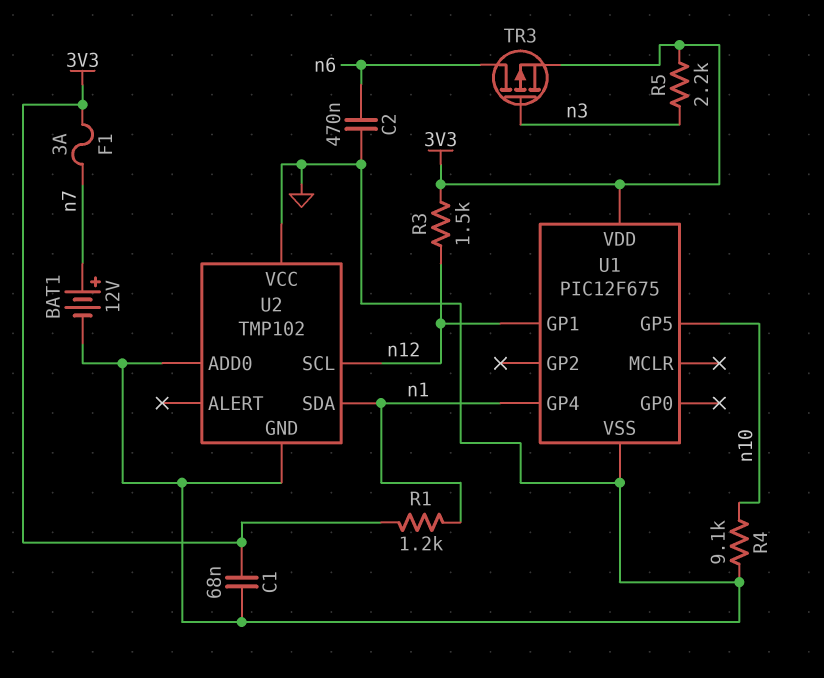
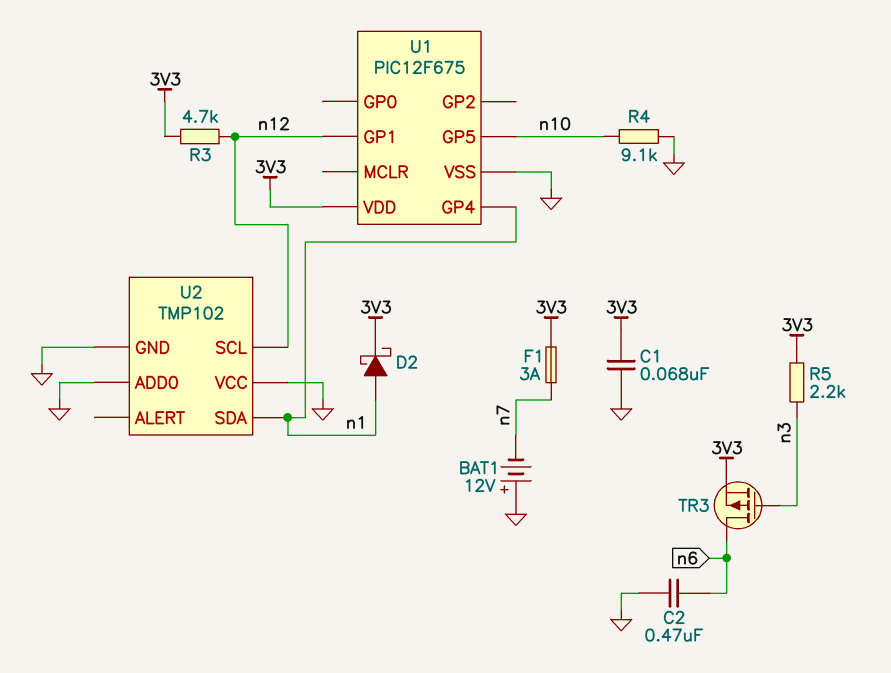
BAT1: 12V (plus n7, minus GND) -> 12V (plus GND, minus n7)
D2: none -> schottky (A n1, K 3V3)
R1: 1.2k (3V3, n1) -> none
R3: 1.5k (3V3, n12) -> 4.7k (3V3, n12)

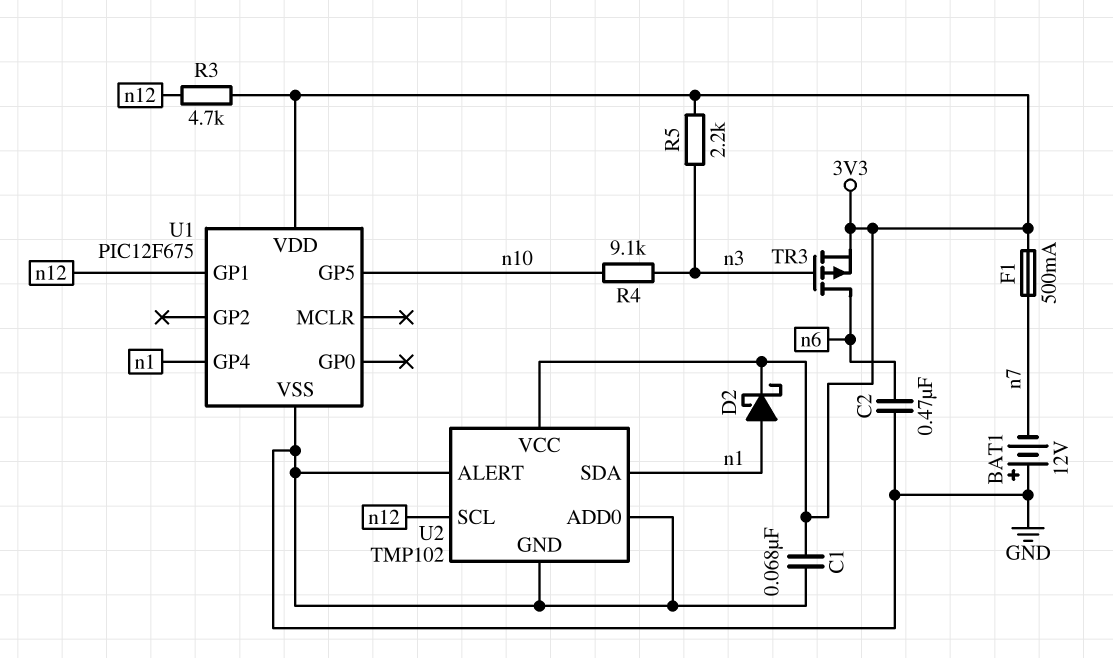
F1: 3A (3V3, n7) -> 500mA (3V3, n7)
R4: 9.1k (GND, n10) -> 9.1k (n3, n10)
U2 pin ALERT: none -> GND
U2 pin VCC: GND -> 3V3

